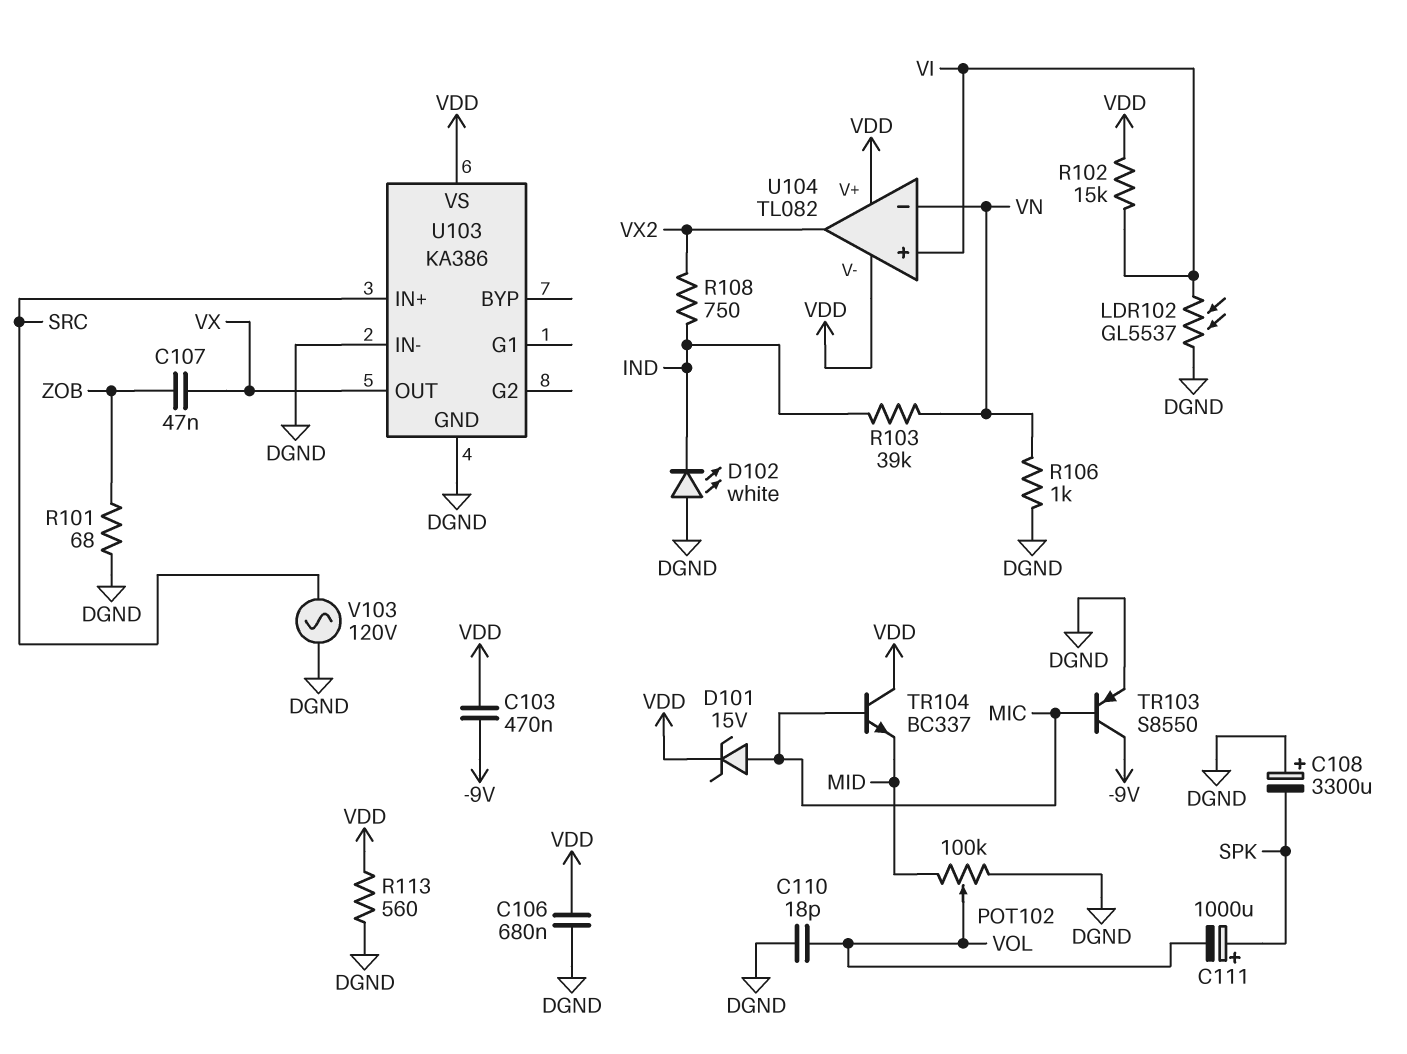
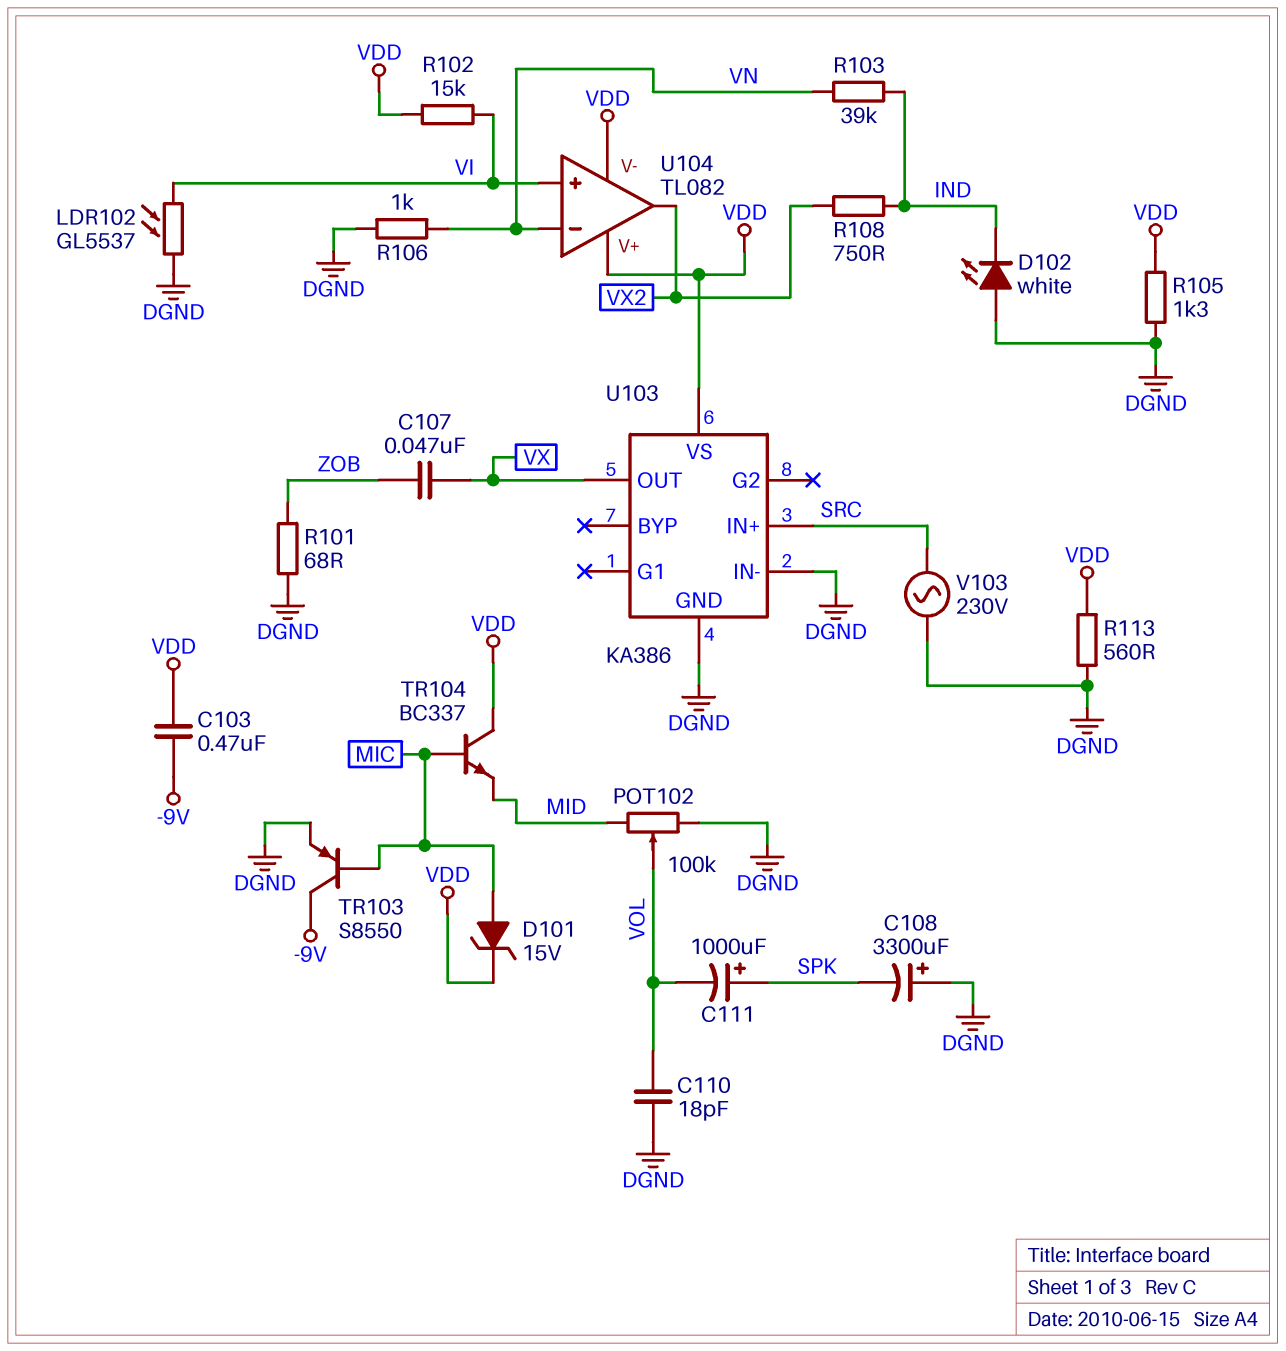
C106: 680nF (DGND, VDD) -> none
R105: none -> 1.3k (DGND, VDD)
V103: AC 120V (DGND, SRC) -> AC 230V (DGND, SRC)

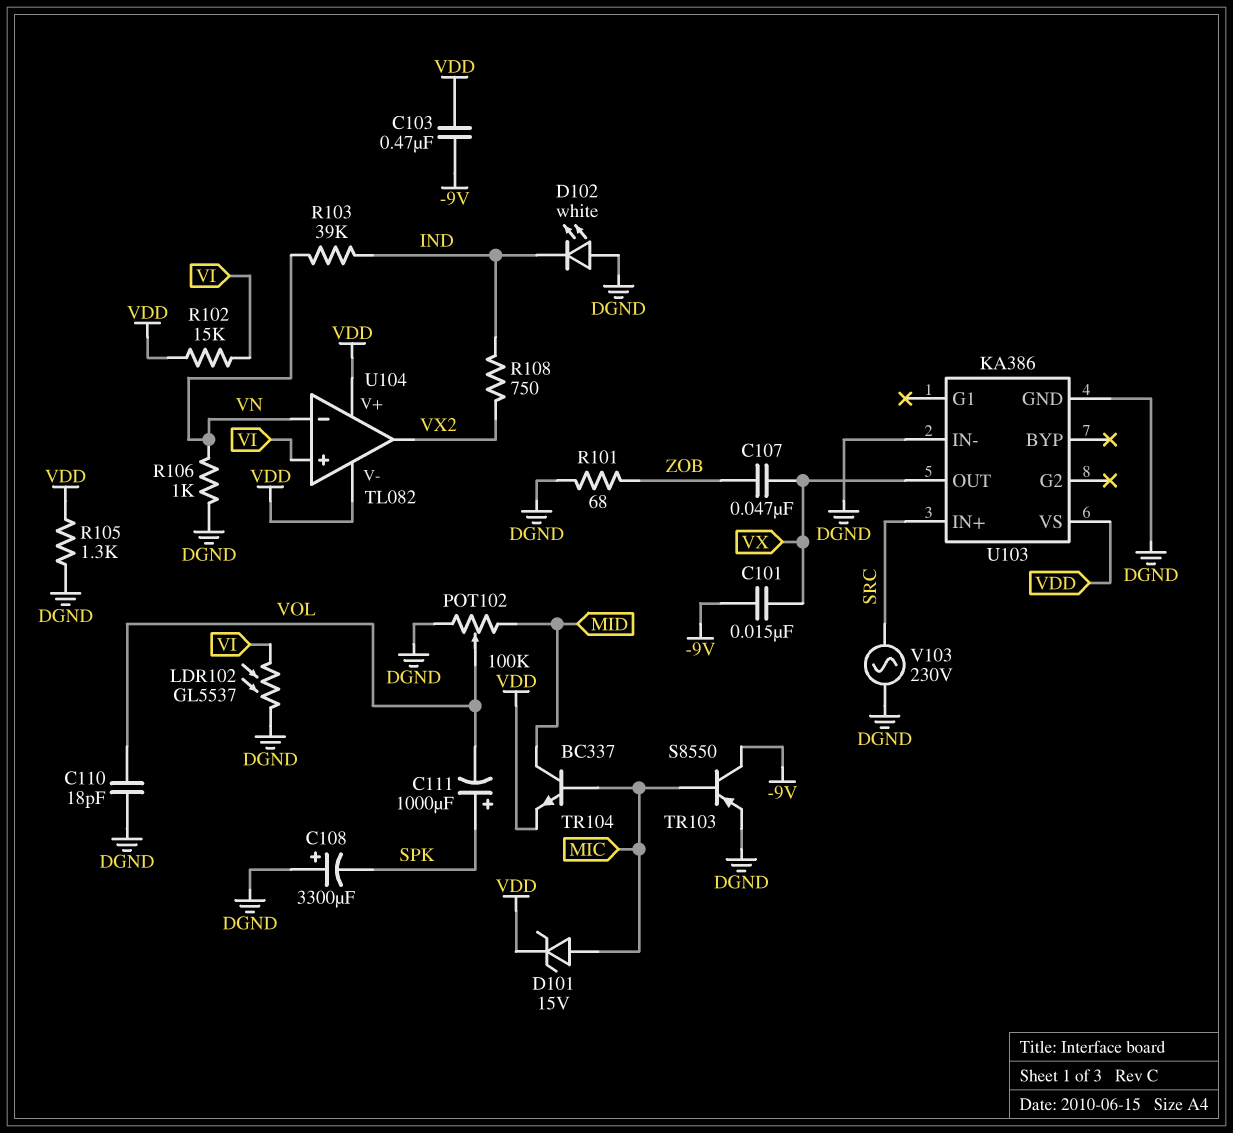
C101: none -> 15nF (-9V, VX)
R113: 560 (DGND, VDD) -> none
TR104: NPN BC337 (B MIC, C VDD, E MID) -> NPN BC337 (B MIC, C MID, E VDD)

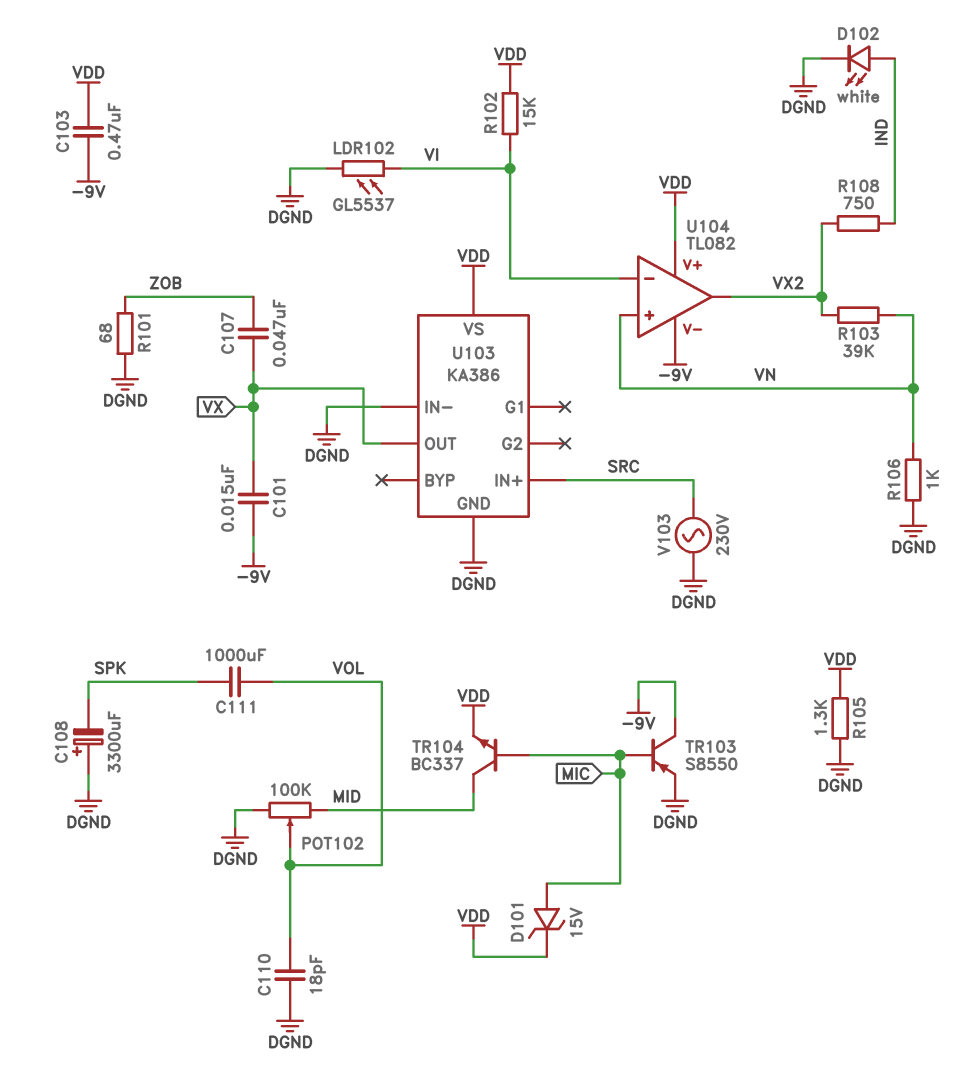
C111: 1000uF (plus SPK, minus VOL) -> 1000uF (SPK, VOL)
D102: LED white (A DGND, K IND) -> LED white (A IND, K DGND)
R103: 39k (IND, VN) -> 39k (VN, VX2)
U104 pin V-: VDD -> -9V
U104 pin in+: VI -> VN
U104 pin in-: VN -> VI

